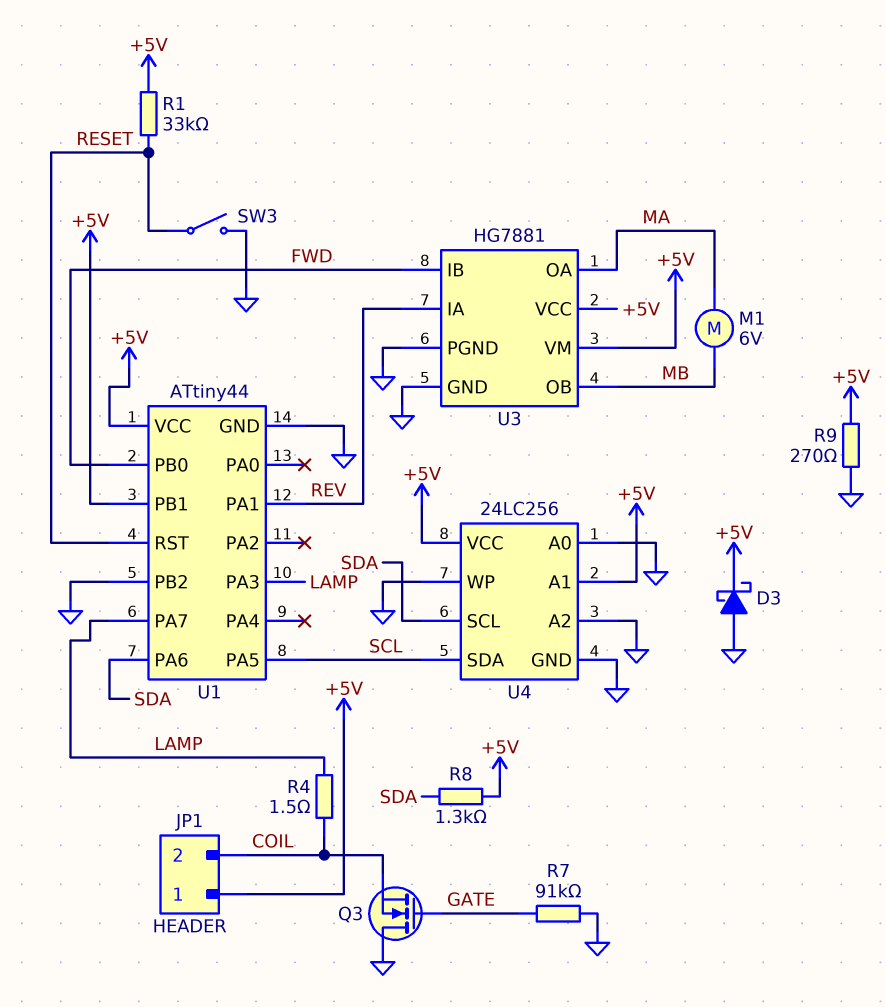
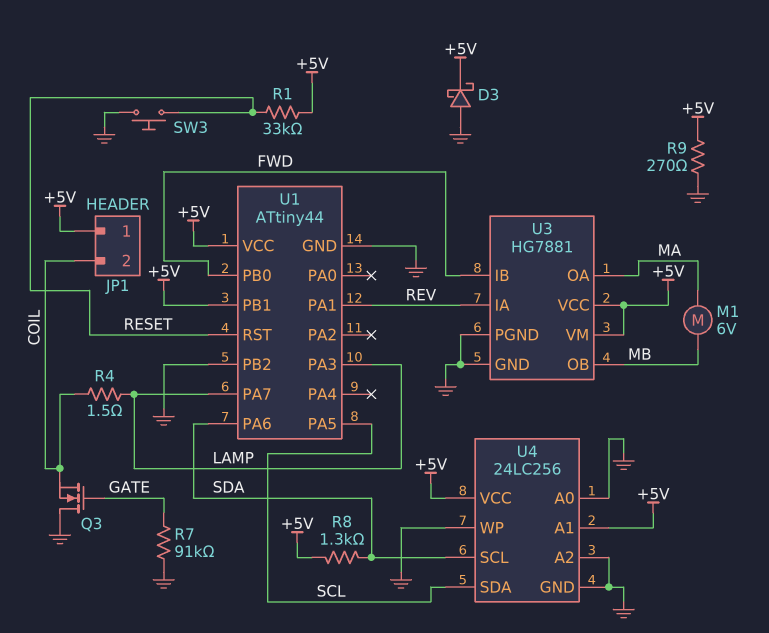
SW3: switch (GND, RESET) -> button (GND, RESET)

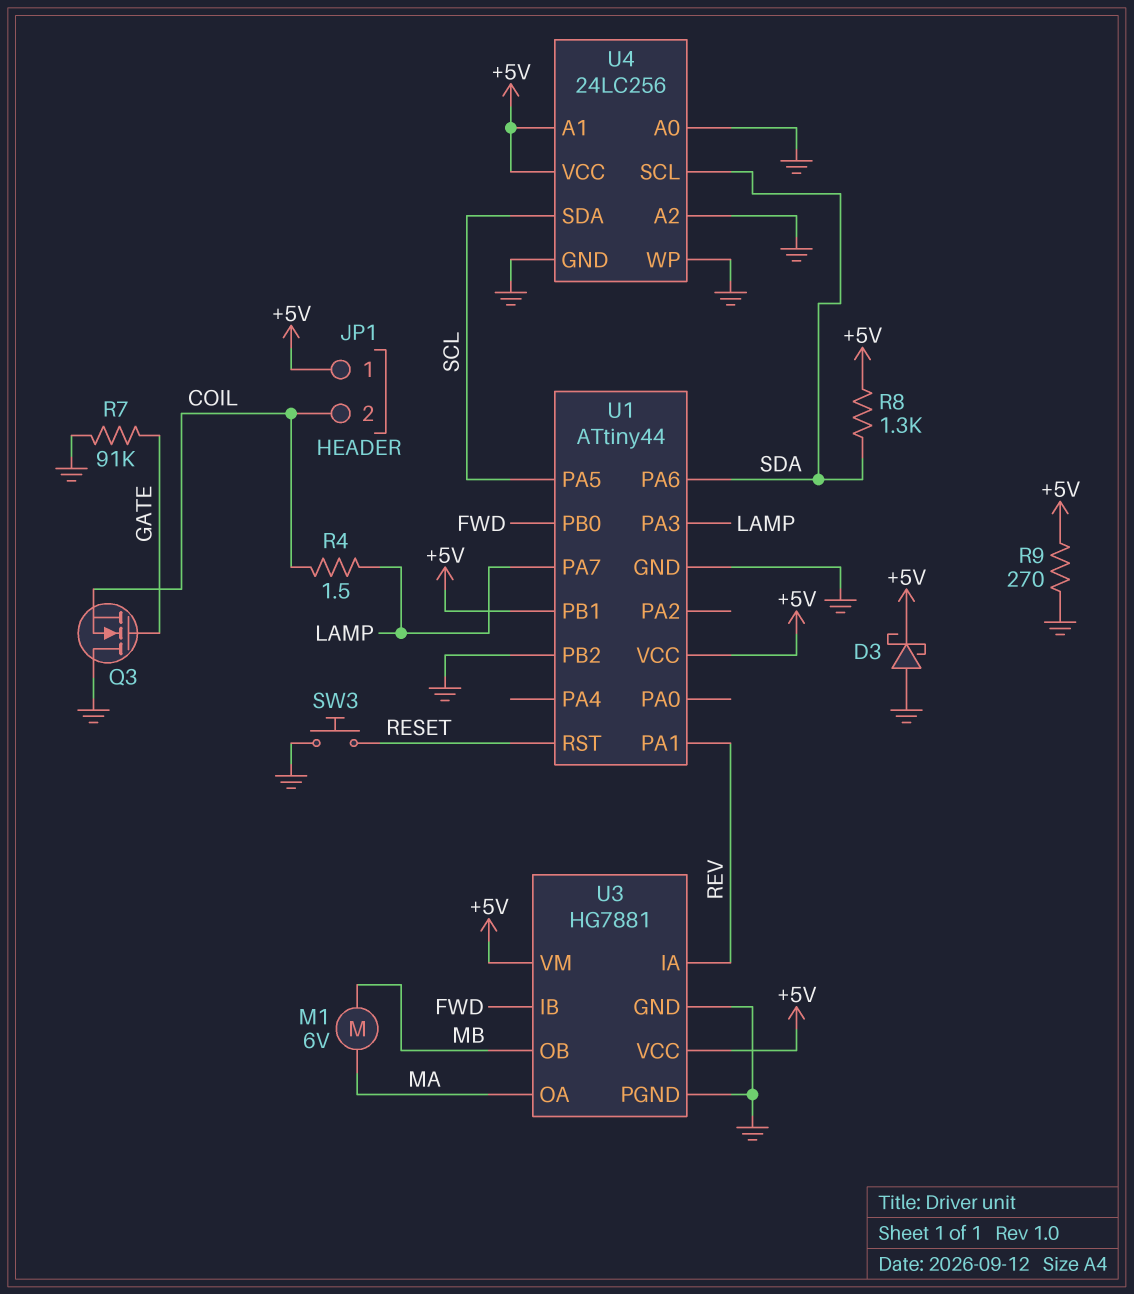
R1: 33k (+5V, RESET) -> none

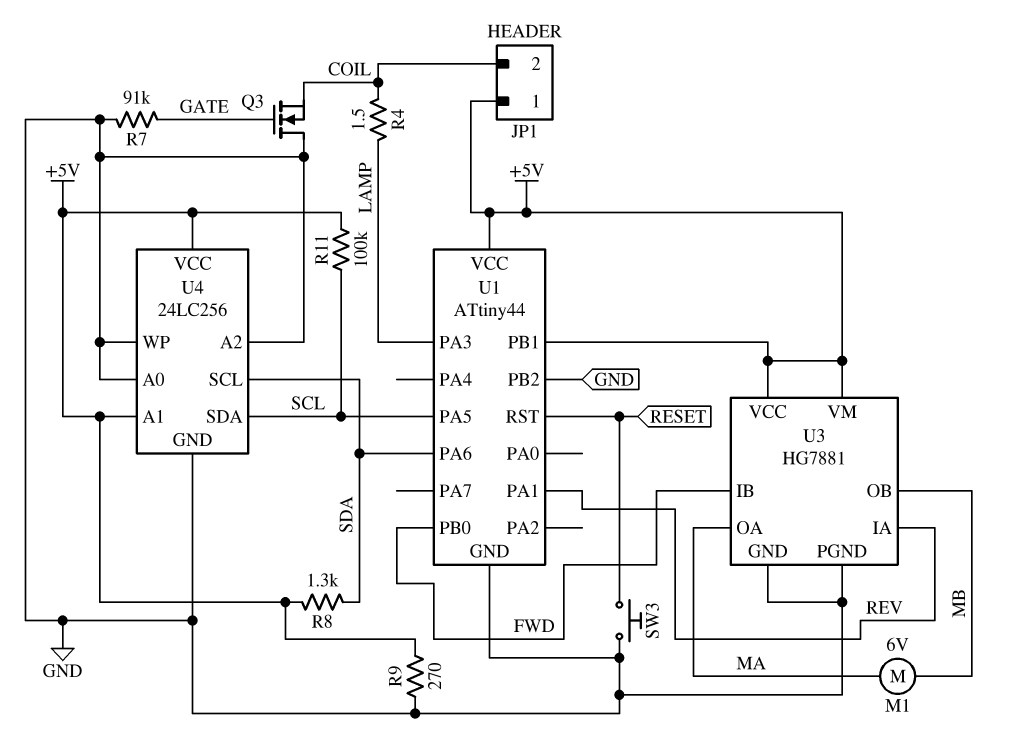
D3: schottky (A GND, K +5V) -> none
R11: none -> 100k (+5V, SCL)
U1 pin PA7: LAMP -> none

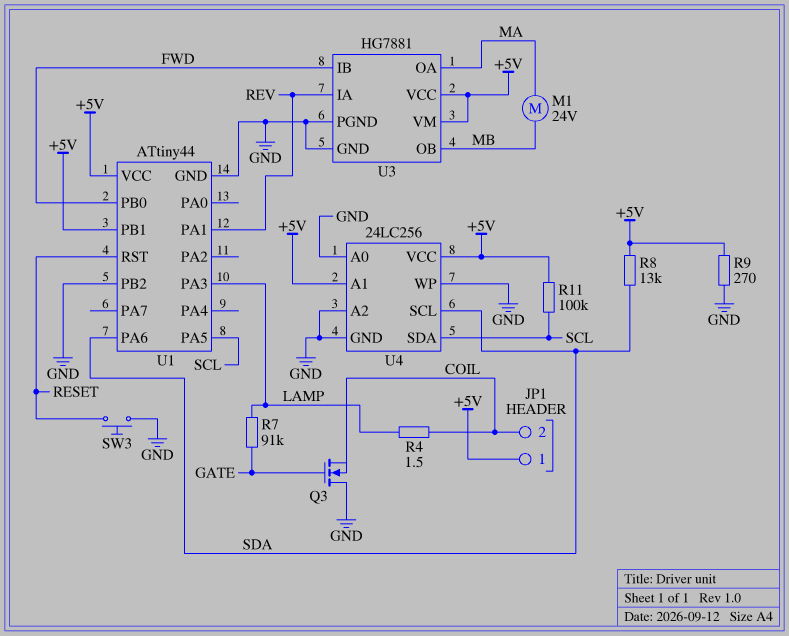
M1: motor 6V (MA, MB) -> motor 24V (MA, MB)
R7: 91k (GATE, GND) -> 91k (GATE, LAMP)
R8: 1.3k (+5V, SDA) -> 13k (+5V, SDA)

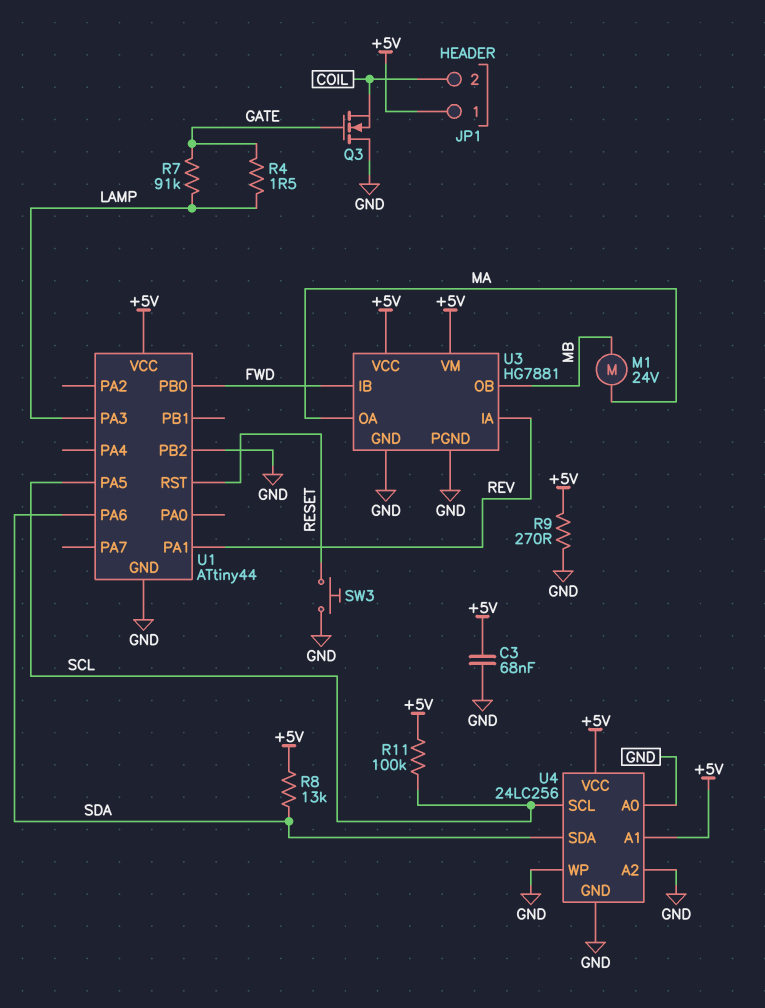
C3: none -> 68nF (+5V, GND)
R4: 1.5 (COIL, LAMP) -> 1.5 (GATE, LAMP)
U1 pin PB1: +5V -> none
U4 pin SCL: SDA -> SCL
U4 pin SDA: SCL -> SDA

